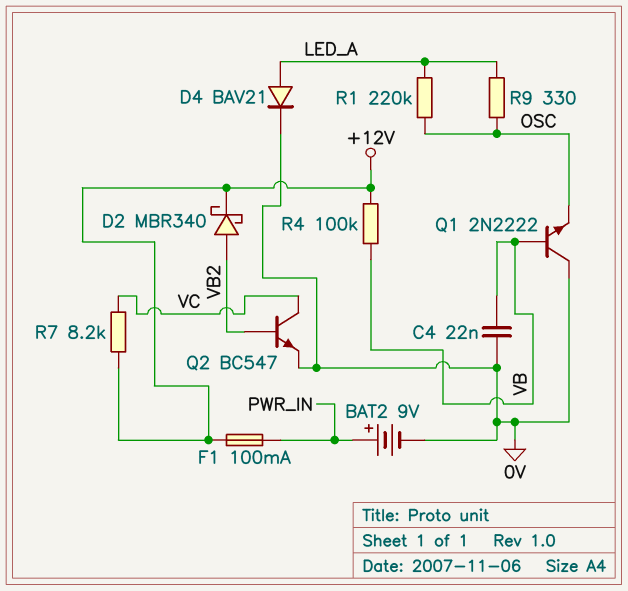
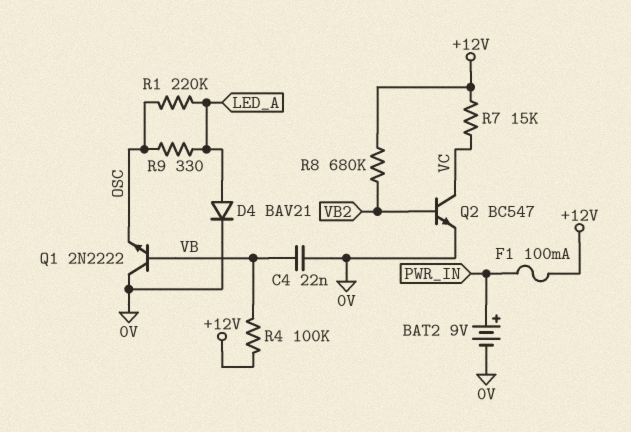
D2: schottky MBR340 (A VB2, K +12V) -> none
R7: 8.2k (+12V, VC) -> 15k (+12V, VC)
R8: none -> 680k (+12V, VB2)

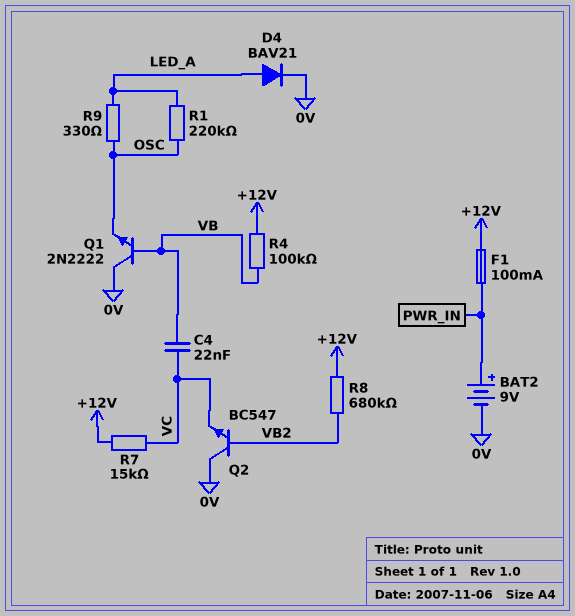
C4: 22nF (0V, VB) -> 22nF (VB, VC)
Q2: NPN BC547 (B VB2, C VC, E 0V) -> NPN BC547 (B VB2, C 0V, E VC)

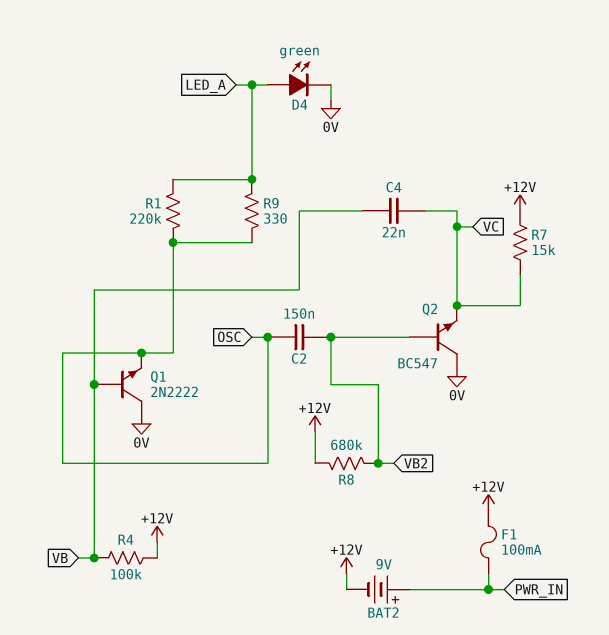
BAT2: 9V (plus PWR_IN, minus 0V) -> 9V (plus PWR_IN, minus +12V)
C2: none -> 150nF (OSC, VB2)
D4: diode BAV21 (A LED_A, K 0V) -> LED green (A LED_A, K 0V)

